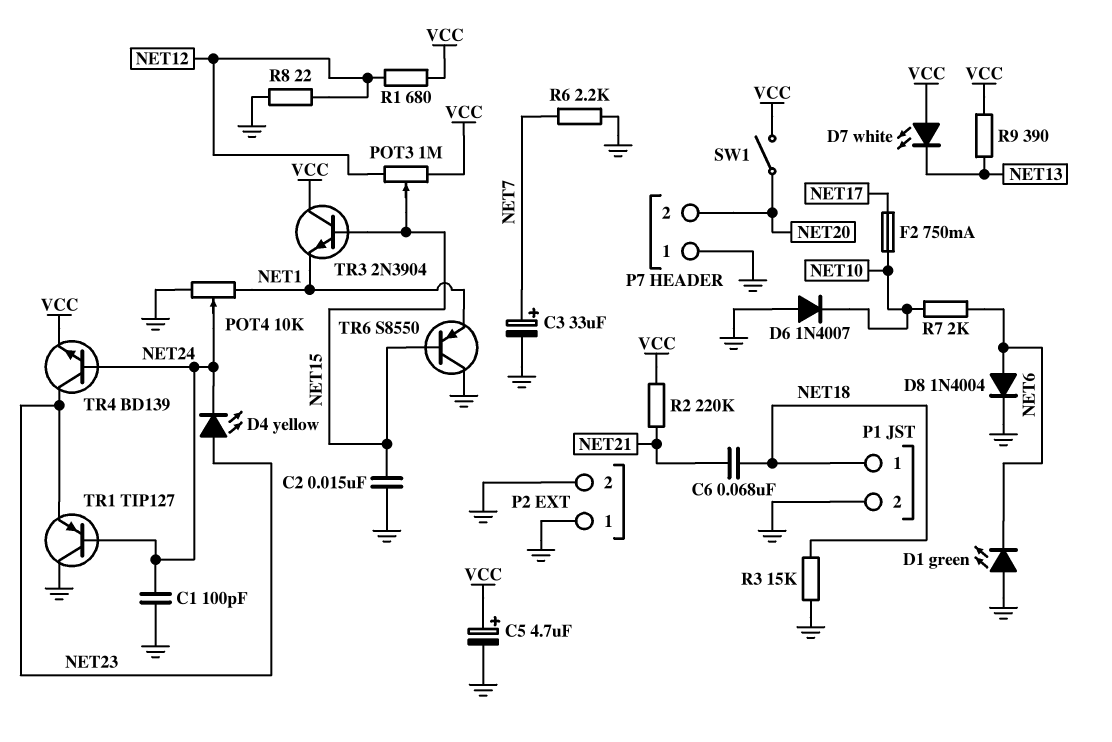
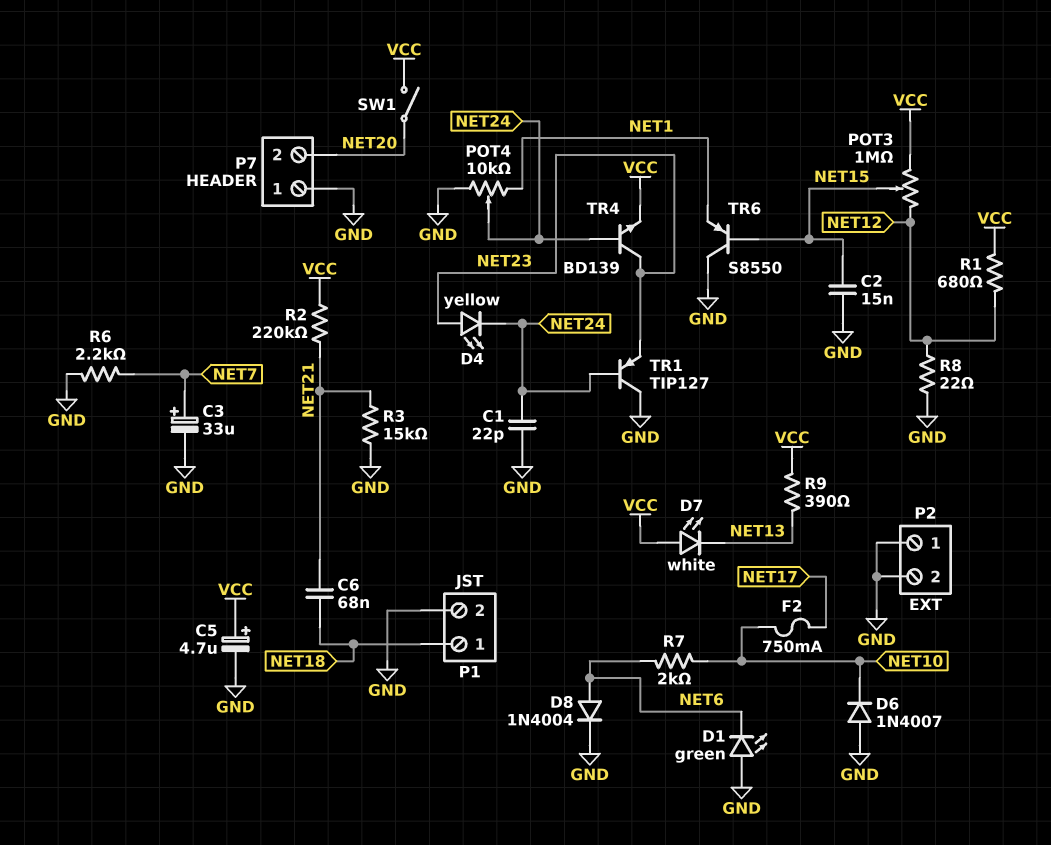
C1: 100pF (GND, NET24) -> 22pF (GND, NET24)
R3: 15k (GND, NET18) -> 15k (GND, NET21)
TR3: NPN 2N3904 (B NET15, C VCC, E NET1) -> none

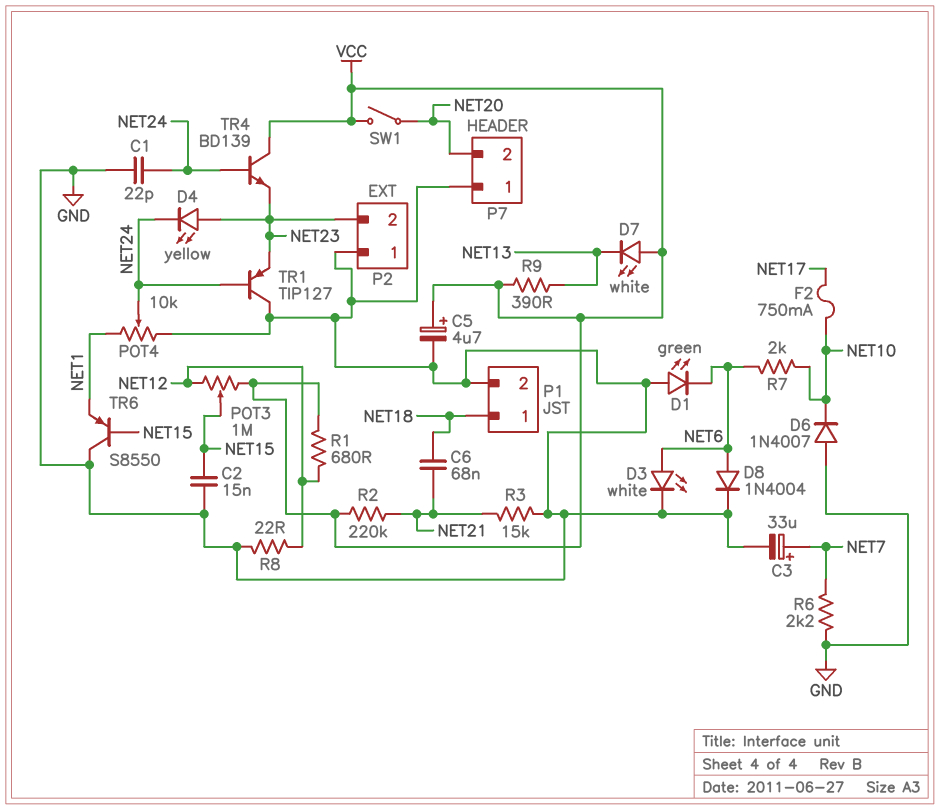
D3: none -> LED white (A NET6, K GND)
P2 pin 2: GND -> NET23
TR4: NPN BD139 (B NET24, C NET23, E VCC) -> NPN BD139 (B NET24, C VCC, E NET23)

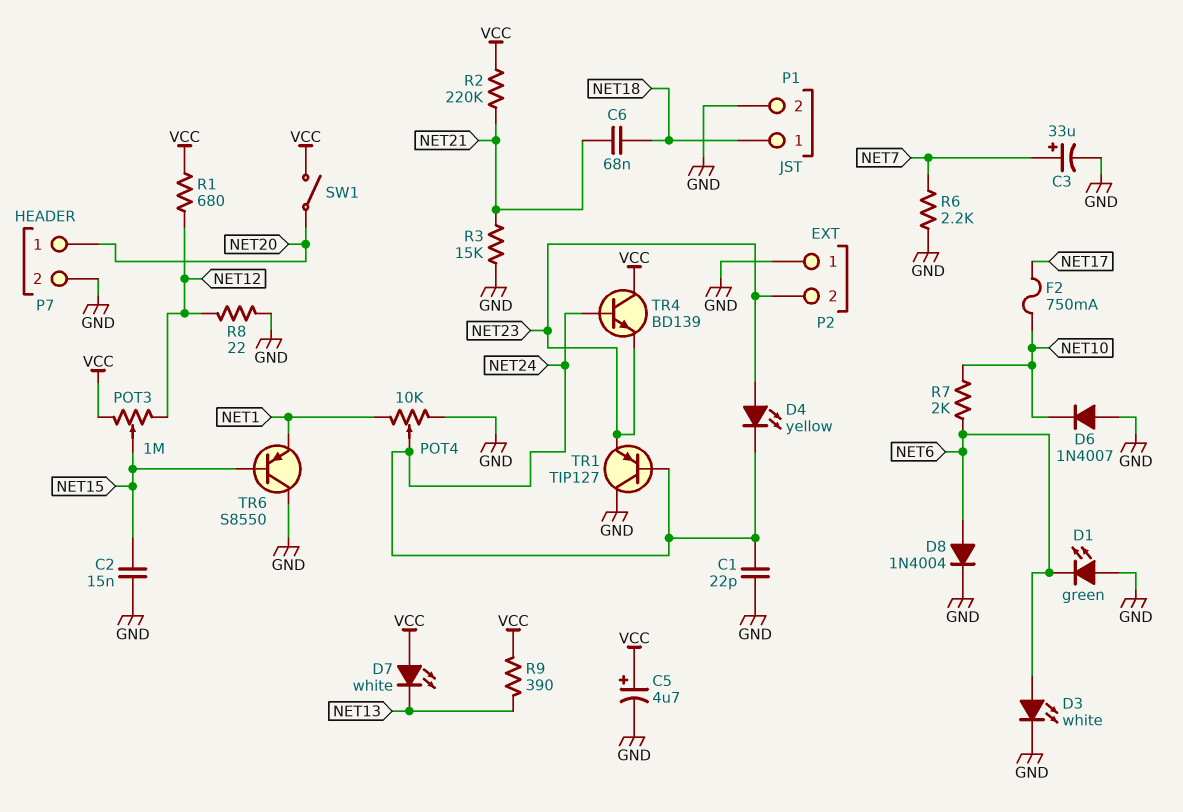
P7 pin 1: GND -> NET20
P7 pin 2: NET20 -> GND

